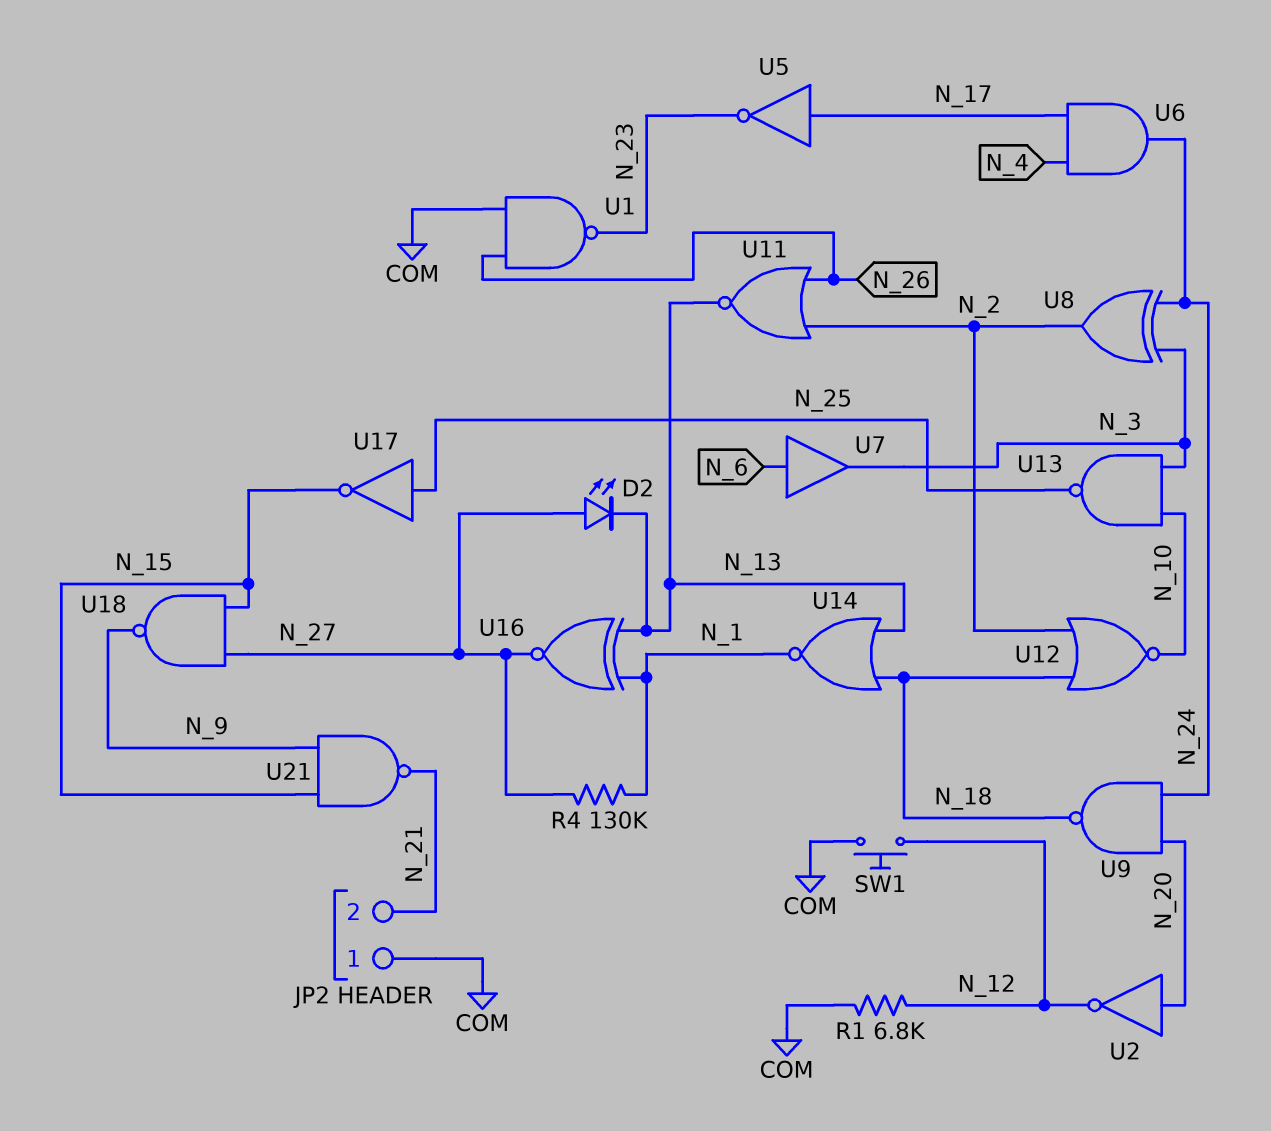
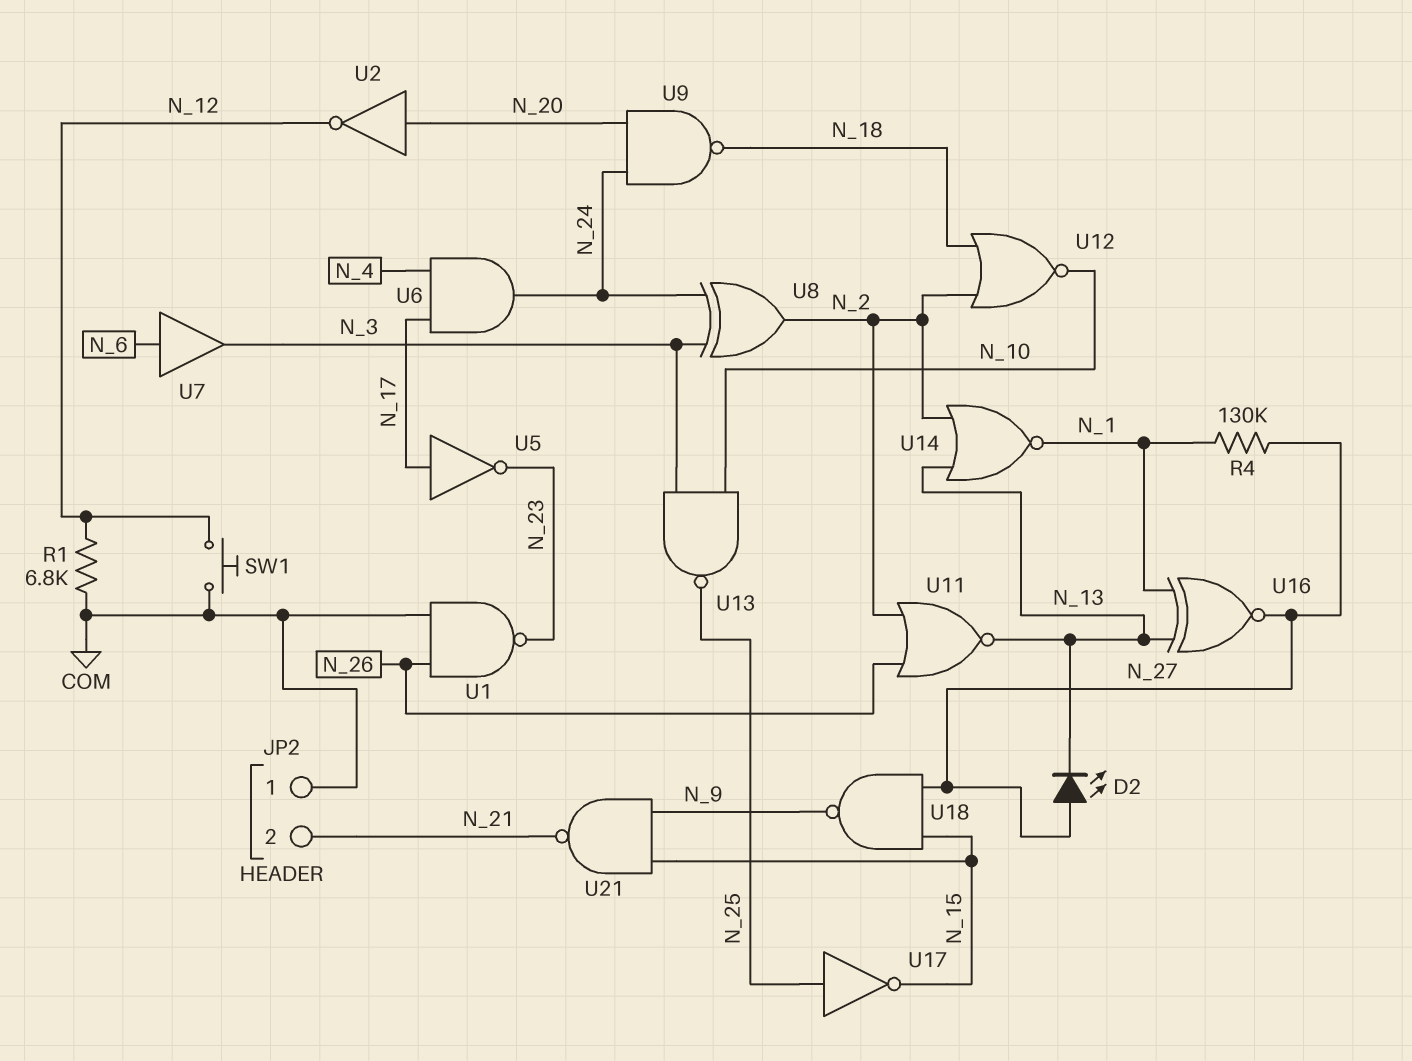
U14: NOR (in N_13, in N_18, out N_1) -> NOR (in N_2, in N_13, out N_1)

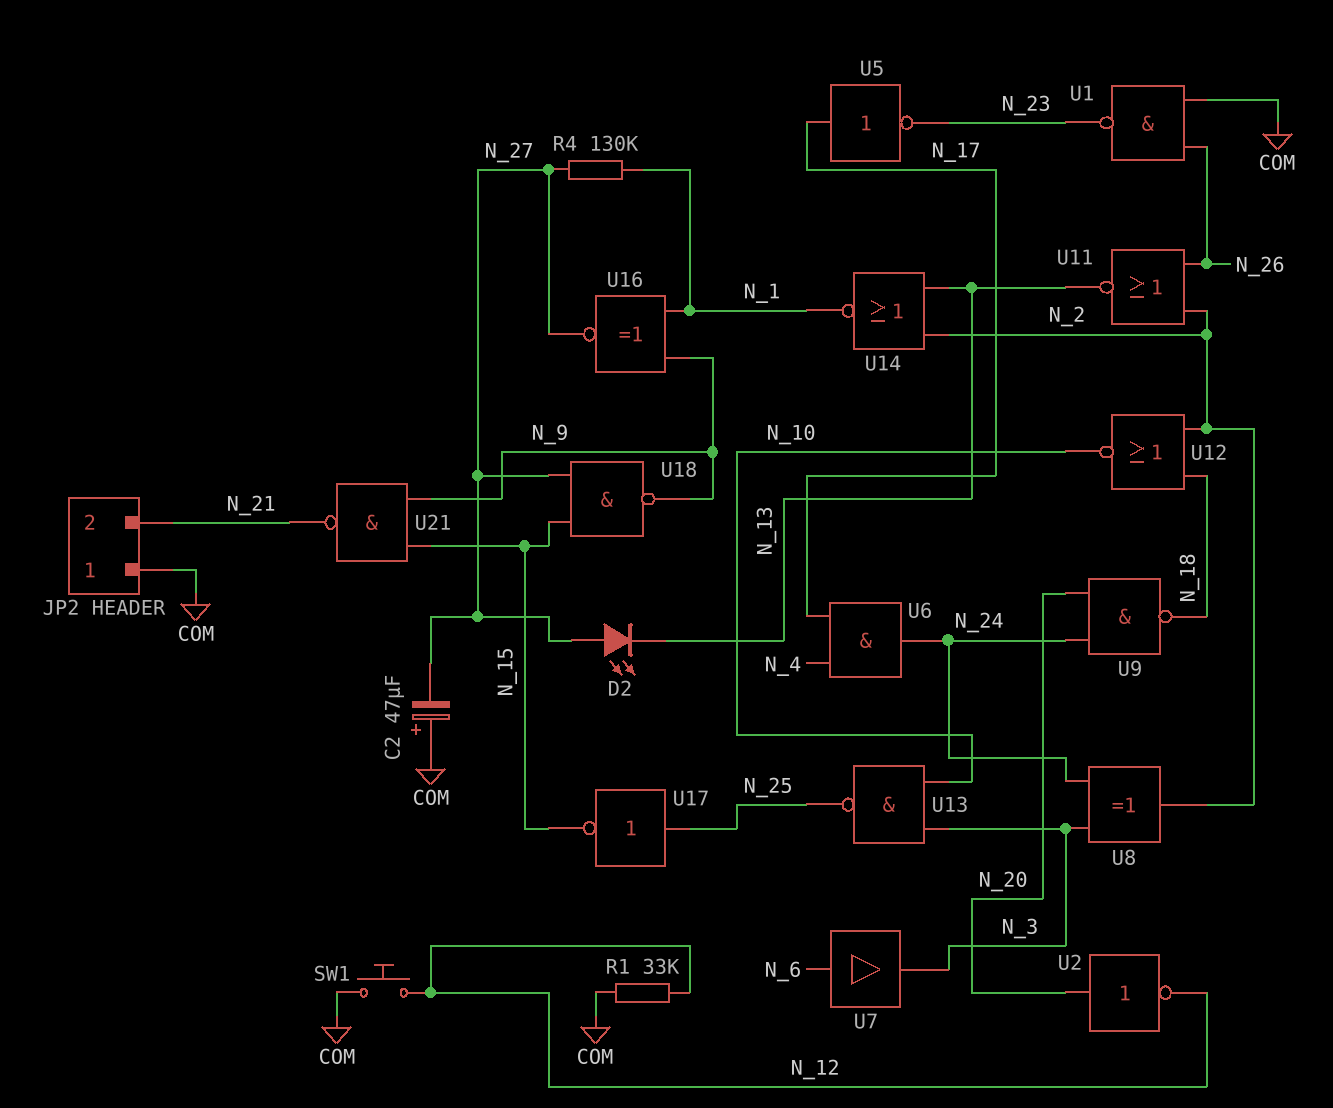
C2: none -> 47uF (plus COM, minus N_27)
R1: 6.8k (COM, N_12) -> 33k (COM, N_12)
U16: XNOR (in N_1, in N_13, out N_27) -> XNOR (in N_1, in N_9, out N_27)

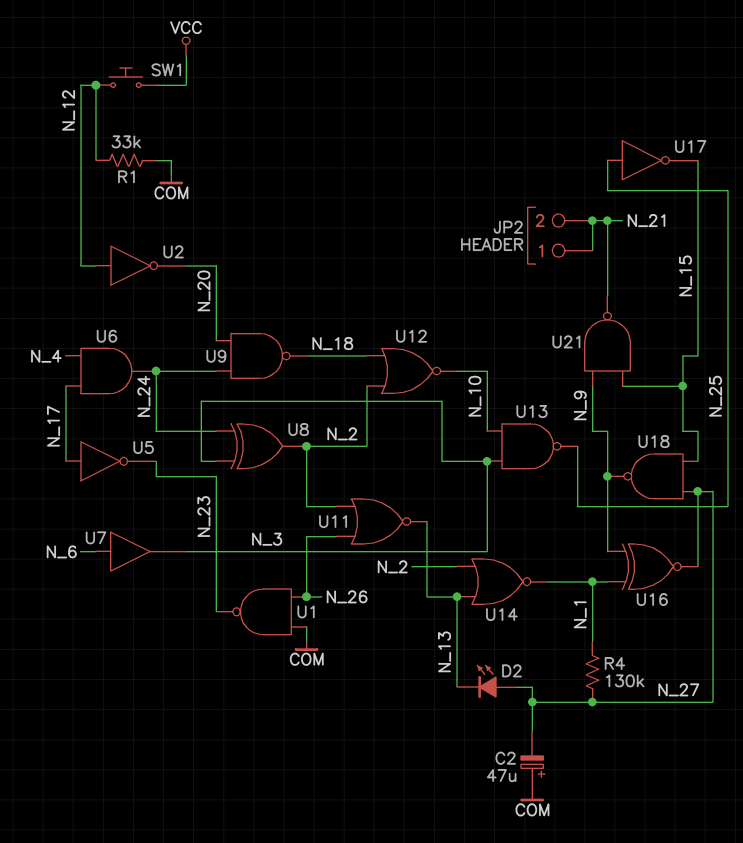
JP2 pin 1: COM -> N_21
SW1: button (COM, N_12) -> button (N_12, VCC)
U2: NOT (in N_20, out N_12) -> NOT (in N_12, out N_20)

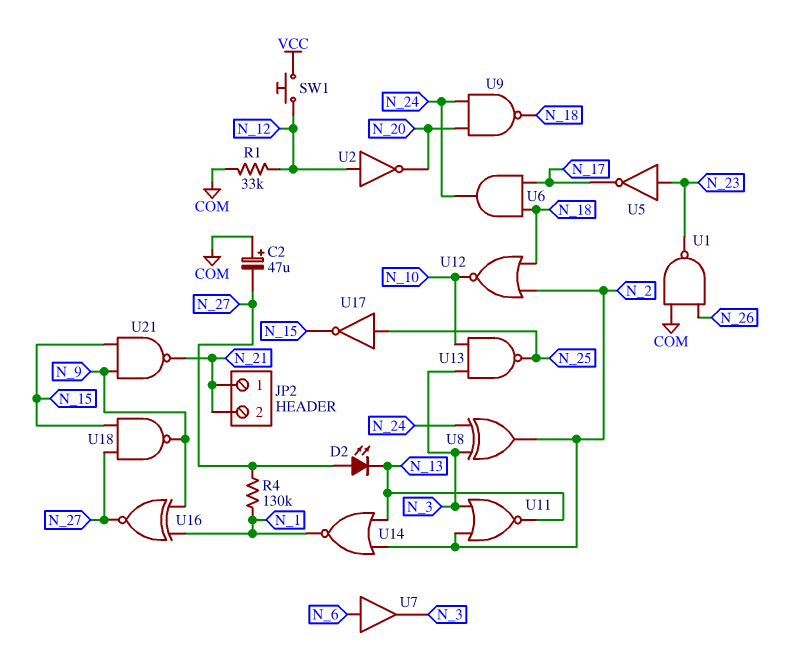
U5: NOT (in N_17, out N_23) -> NOT (in N_23, out N_17)
U6: AND (in N_4, in N_17, out N_24) -> AND (in N_17, in N_18, out N_24)
U11: NOR (in N_2, in N_26, out N_13) -> NOR (in N_2, in N_3, out N_13)

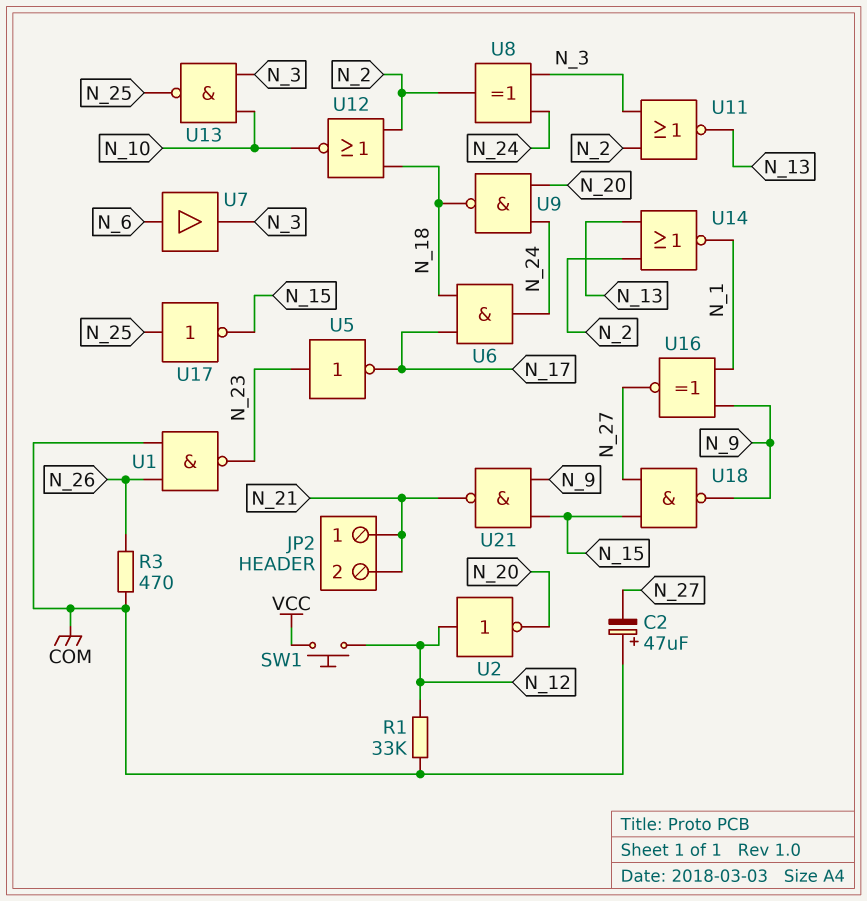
D2: LED (A N_27, K N_13) -> none
R3: none -> 470 (COM, N_26)
R4: 130k (N_1, N_27) -> none

